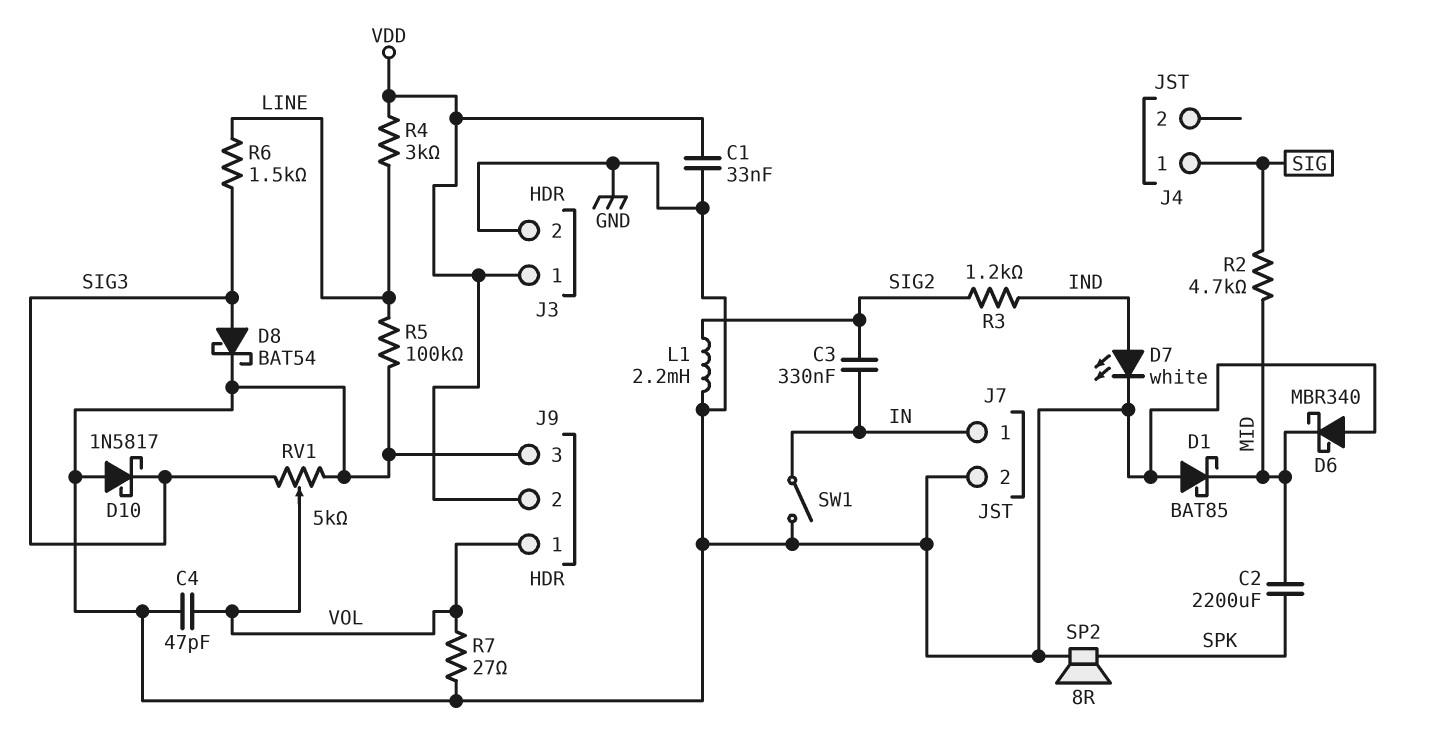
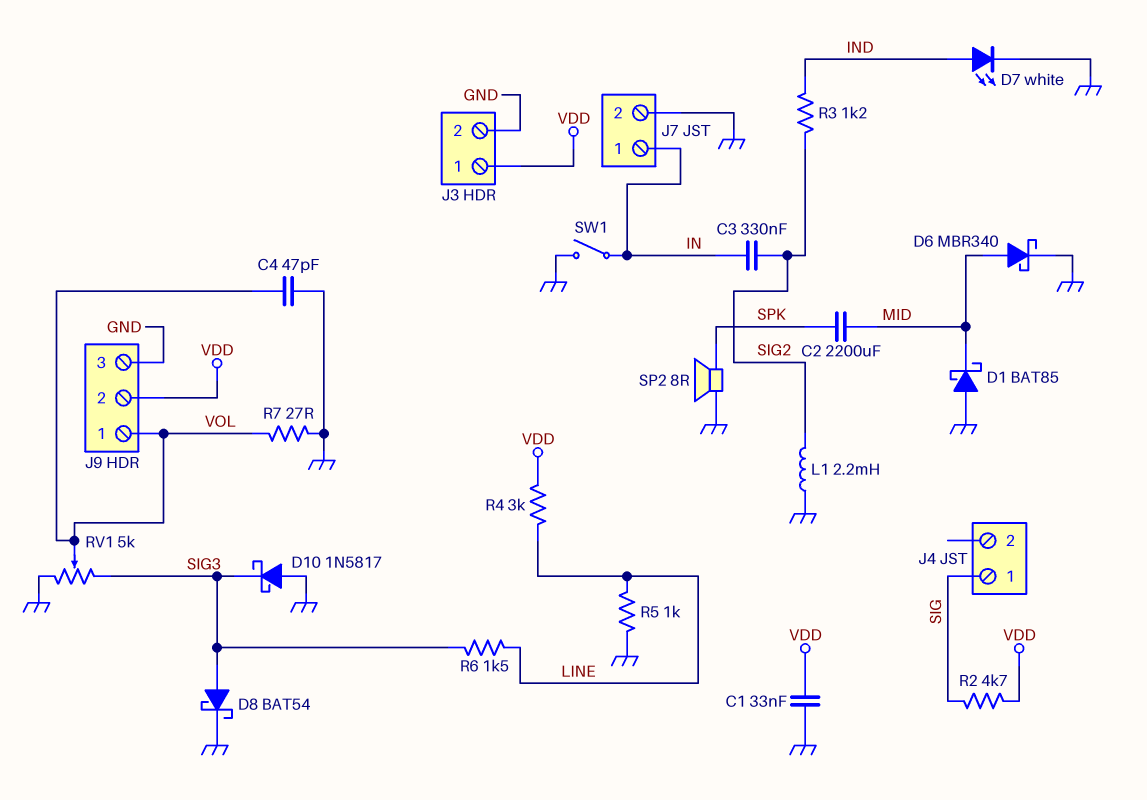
D6: schottky MBR340 (A GND, K MID) -> schottky MBR340 (A MID, K GND)
R2: 4.7k (MID, SIG) -> 4.7k (SIG, VDD)
R5: 100k (GND, LINE) -> 1k (GND, LINE)

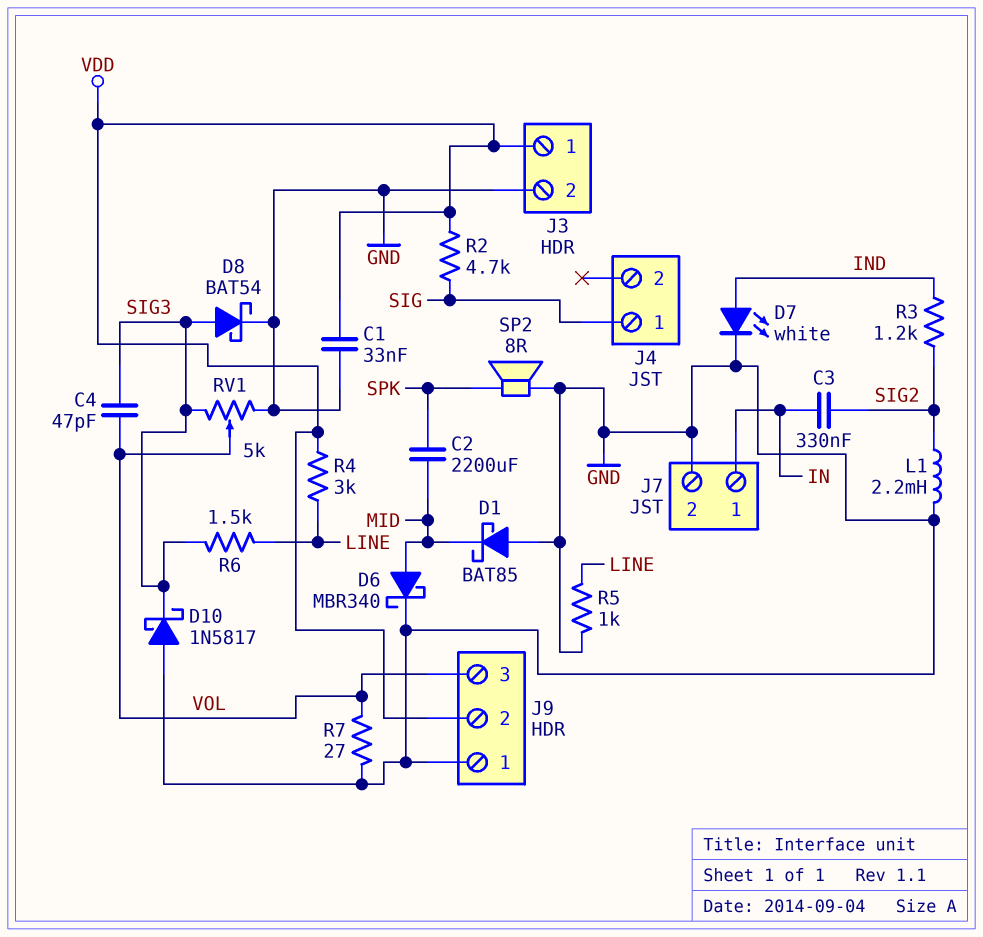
C4: 47pF (GND, VOL) -> 47pF (SIG3, VOL)
J9 pin 1: VOL -> GND
J9 pin 3: GND -> VOL
SW1: switch (GND, IN) -> none

